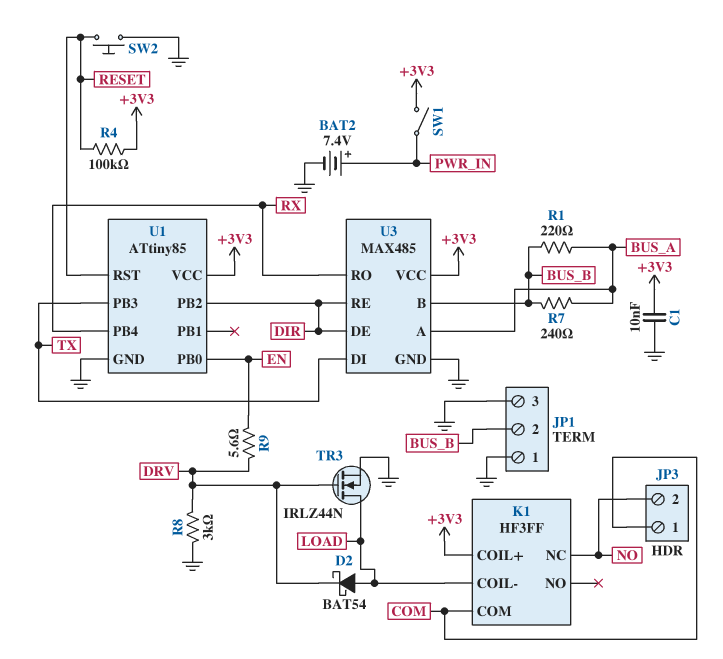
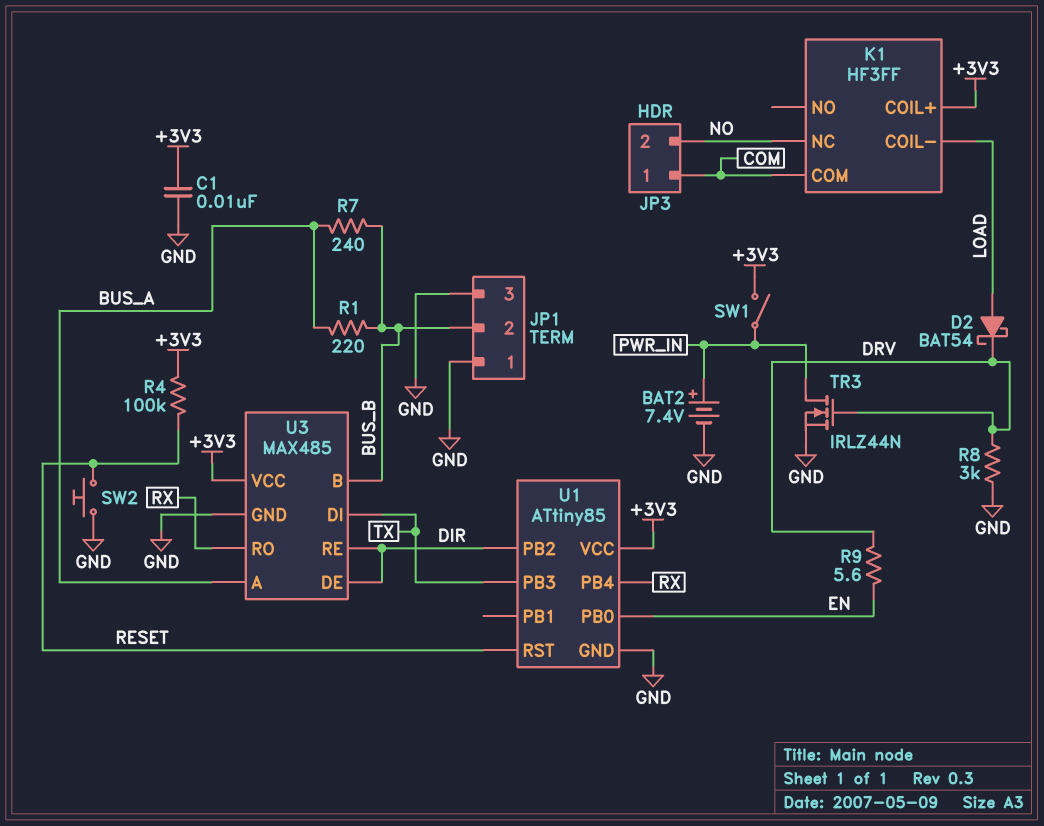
TR3: NMOS IRLZ44N (G DRV, D LOAD, S GND) -> NMOS IRLZ44N (G DRV, D PWR_IN, S GND)

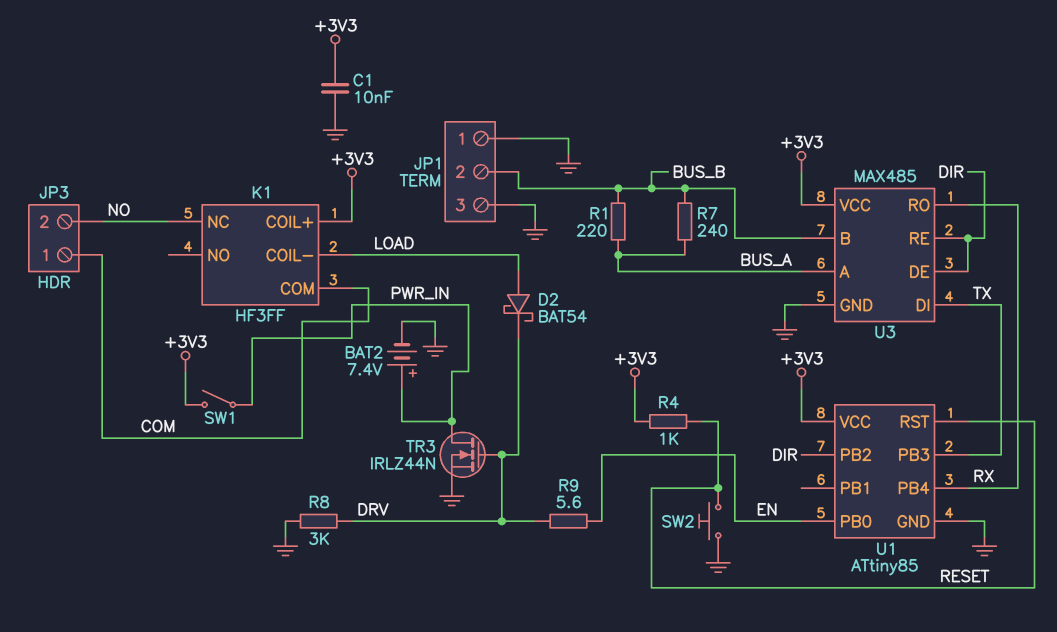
R4: 100k (+3V3, RESET) -> 1k (+3V3, RESET)

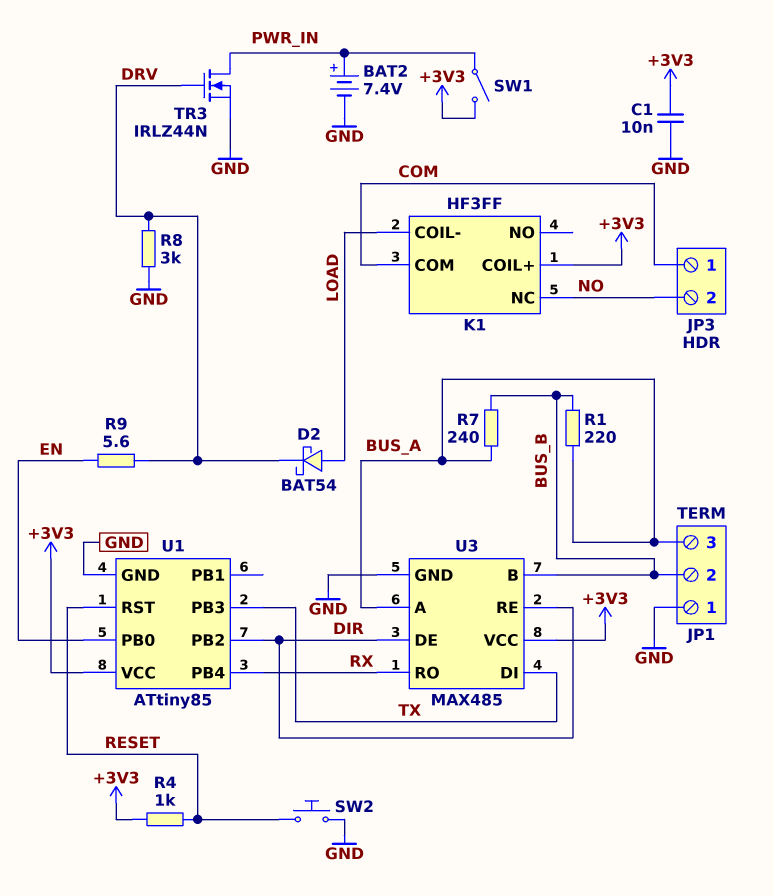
JP1 pin 3: GND -> BUS_A

